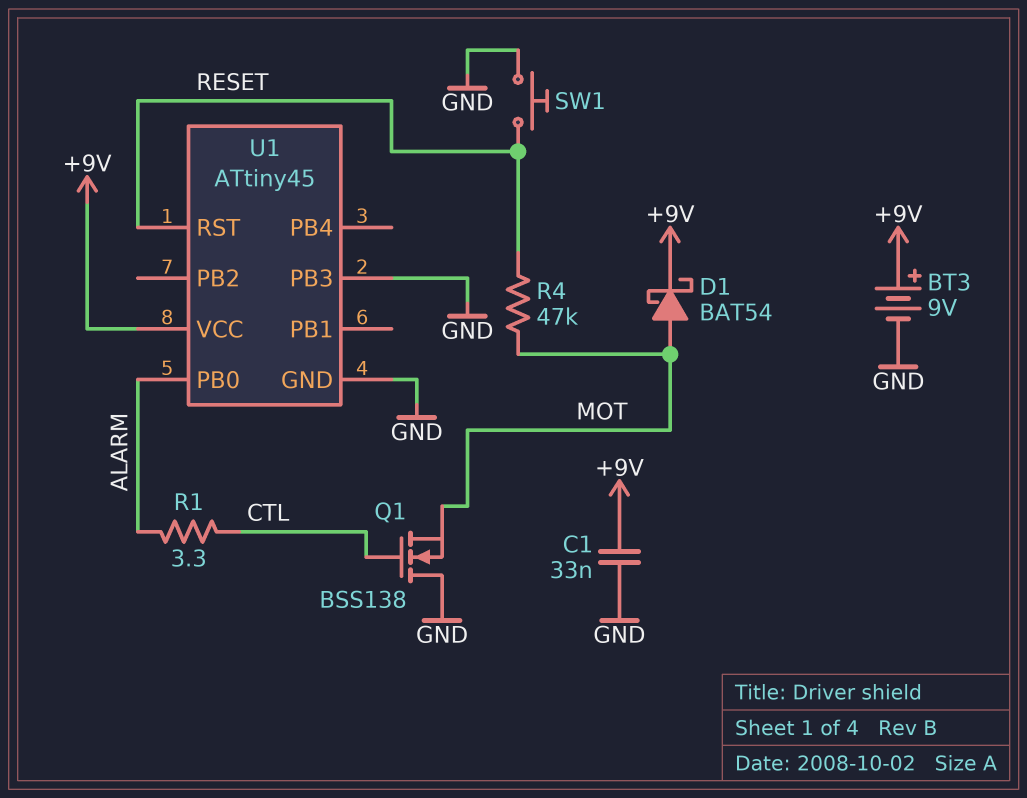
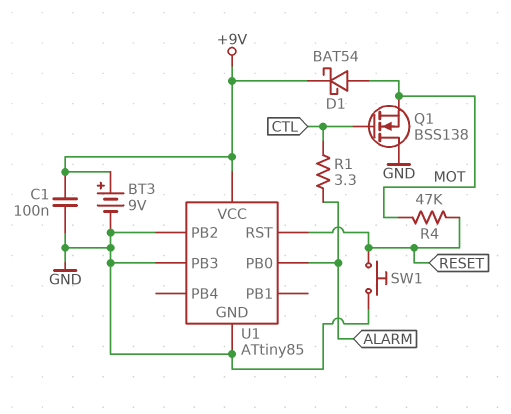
C1: 33nF (+9V, GND) -> 100nF (+9V, GND)
U1: ATtiny45 -> ATtiny85
U1 pin PB2: none -> GND

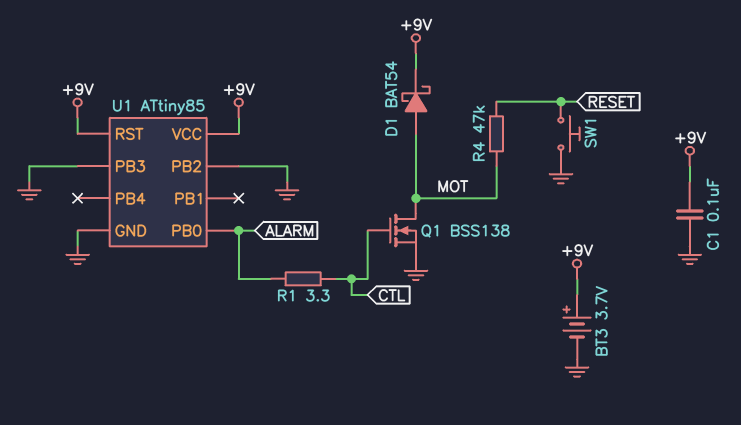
BT3: 9V (plus +9V, minus GND) -> 3.7V (plus +9V, minus GND)
Q1: NMOS BSS138 (G CTL, D GND, S MOT) -> NMOS BSS138 (G CTL, D MOT, S GND)
U1 pin RST: RESET -> +9V

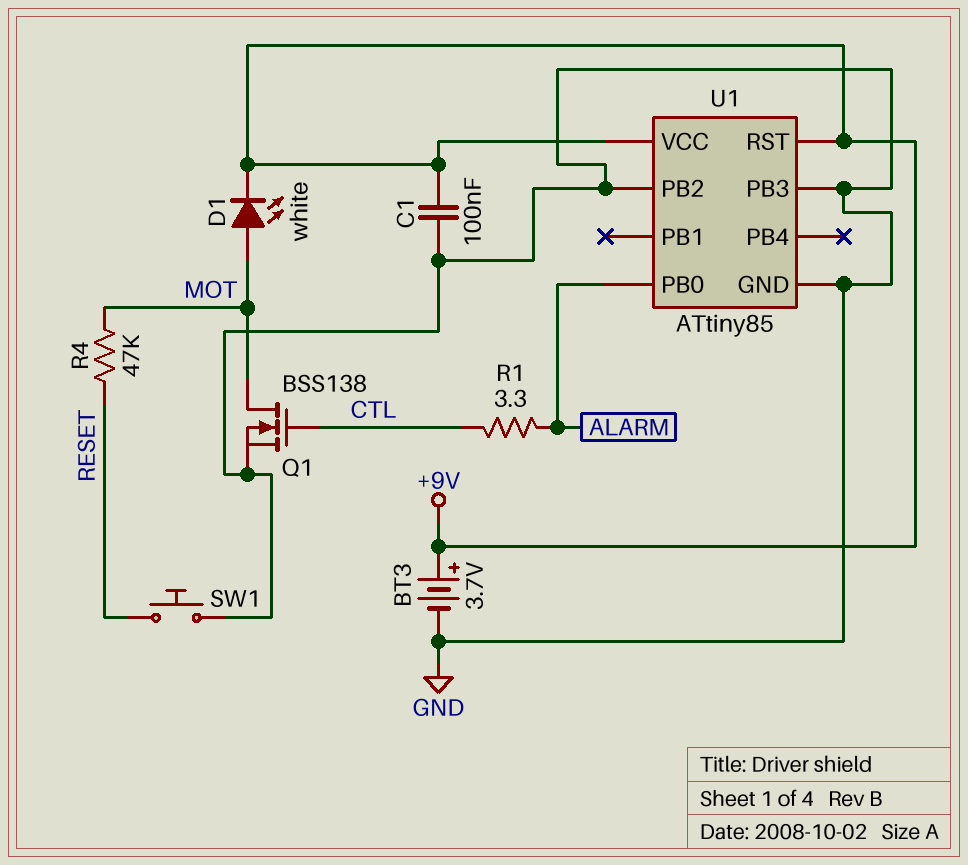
D1: schottky BAT54 (A MOT, K +9V) -> LED white (A MOT, K +9V)

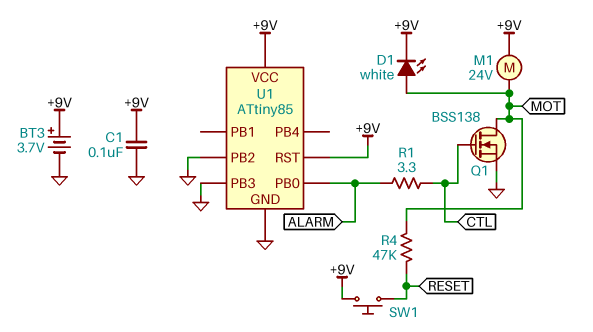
M1: none -> motor 24V (+9V, MOT)
SW1: button (GND, RESET) -> button (+9V, RESET)

